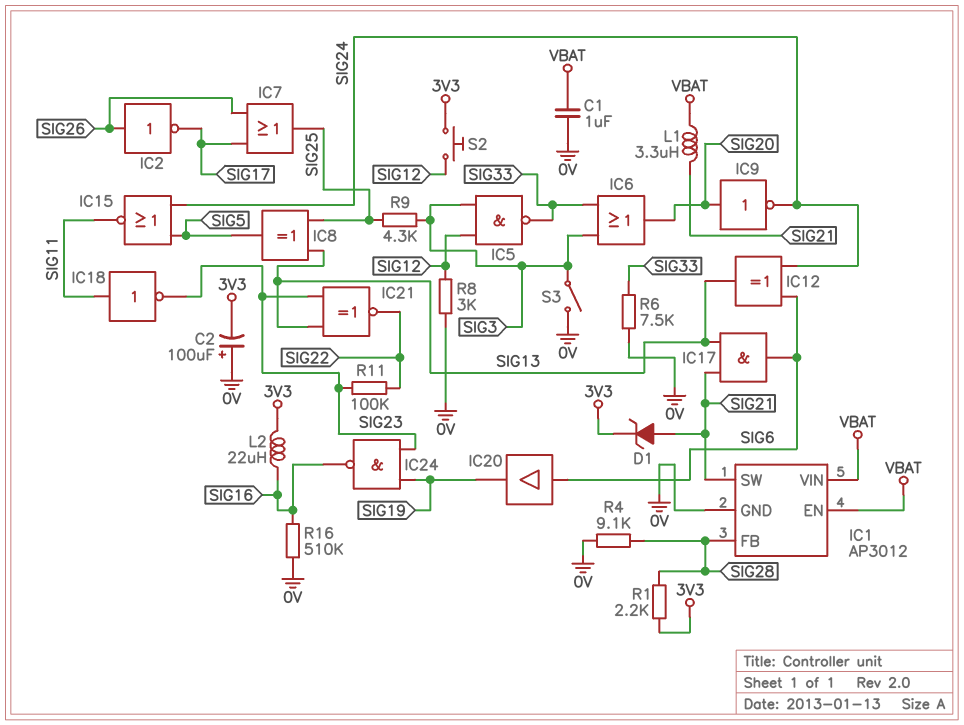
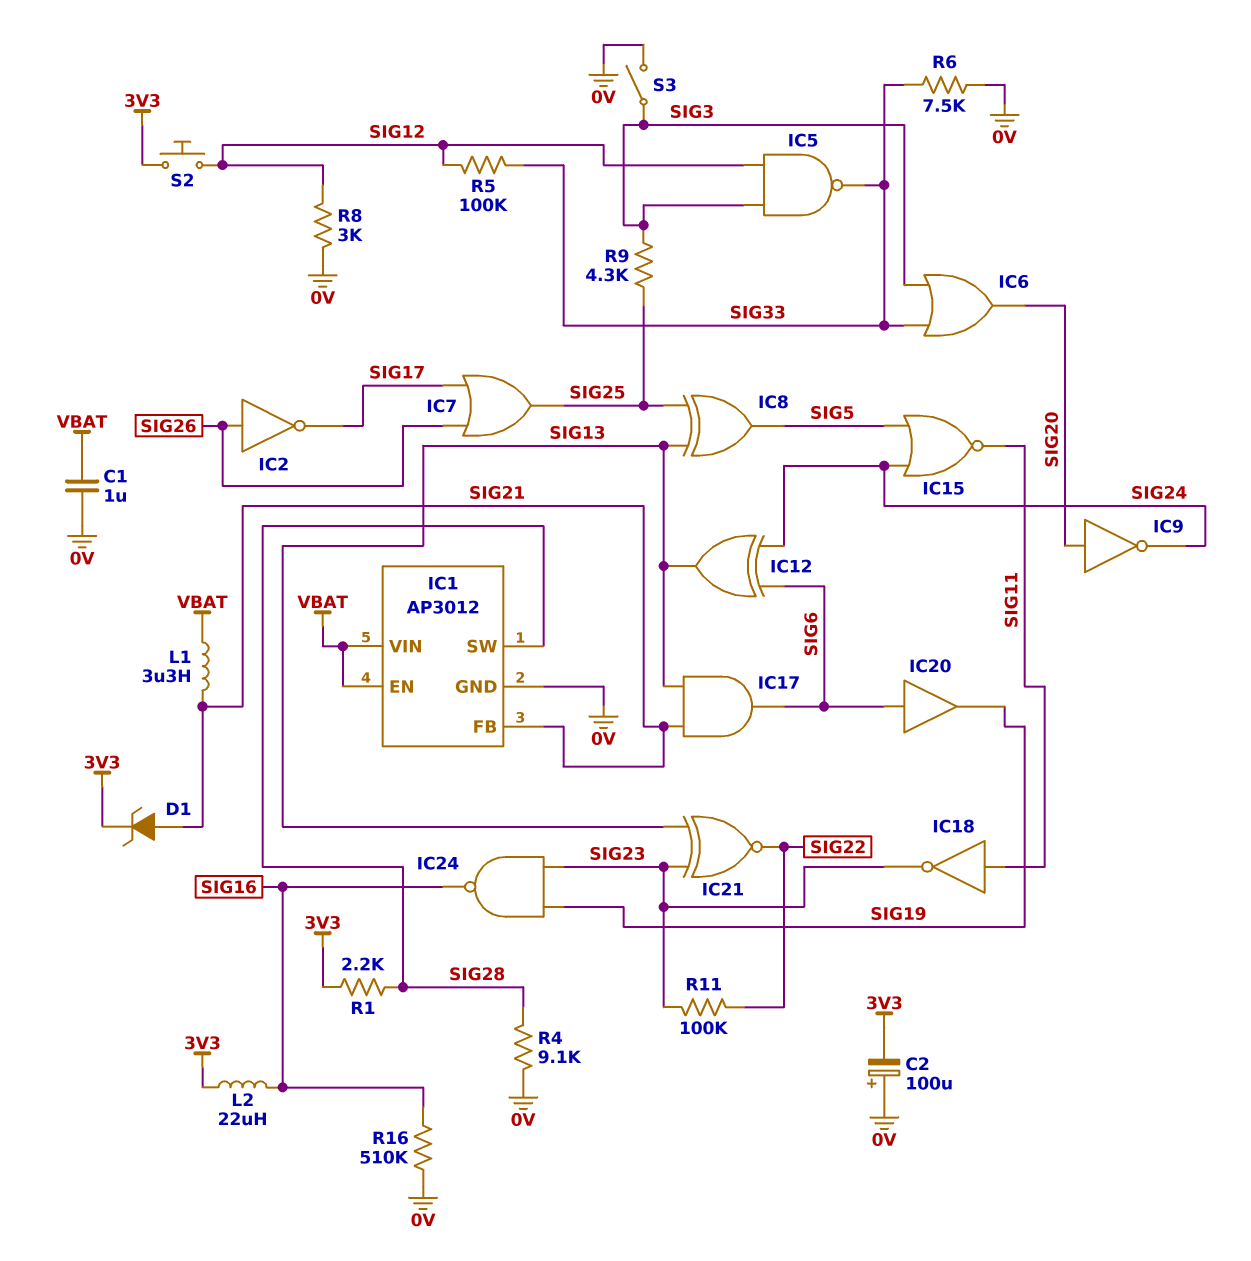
IC1 pin FB: SIG28 -> SIG21
IC1 pin SW: SIG21 -> SIG28
R5: none -> 100k (SIG12, SIG33)

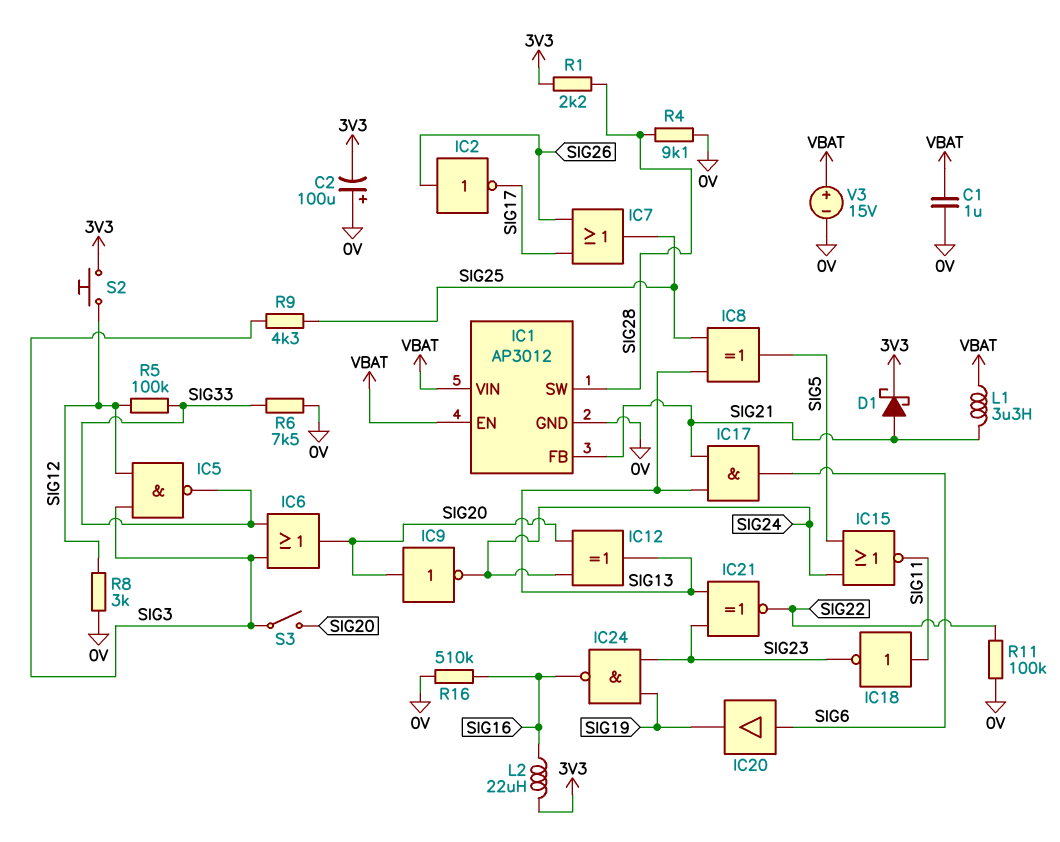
D1: zener (A SIG21, K 3V3) -> schottky (A SIG21, K 3V3)
IC12: XOR (in SIG6, in SIG24, out SIG13) -> XOR (in SIG20, in SIG24, out SIG13)
R11: 100k (SIG22, SIG23) -> 100k (0V, SIG22)
S3: switch (0V, SIG3) -> switch (SIG3, SIG20)
V3: none -> 15V (plus VBAT, minus 0V)

